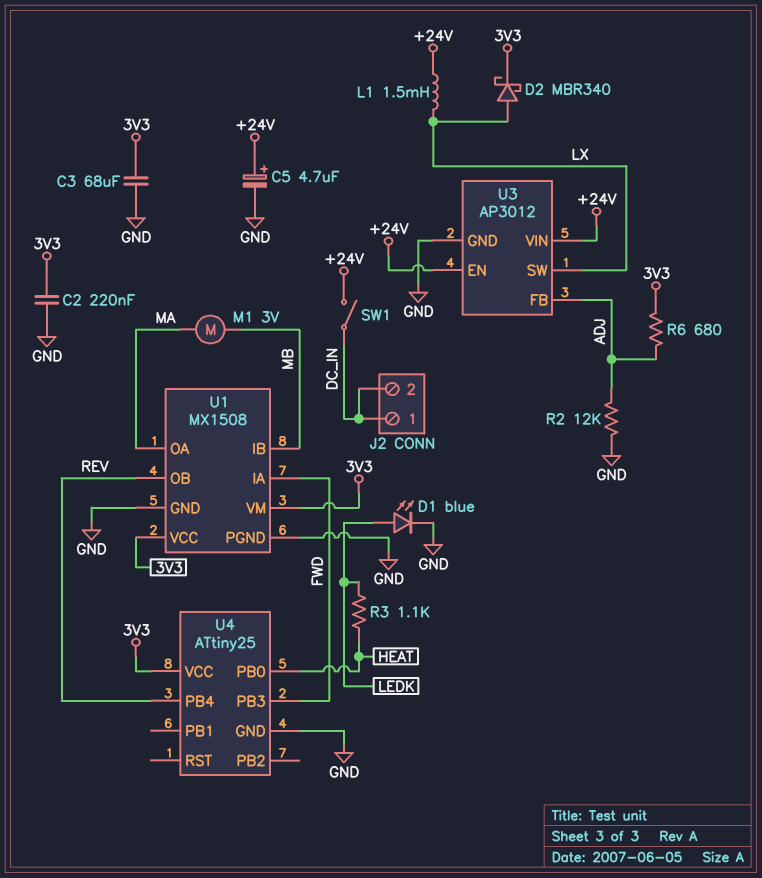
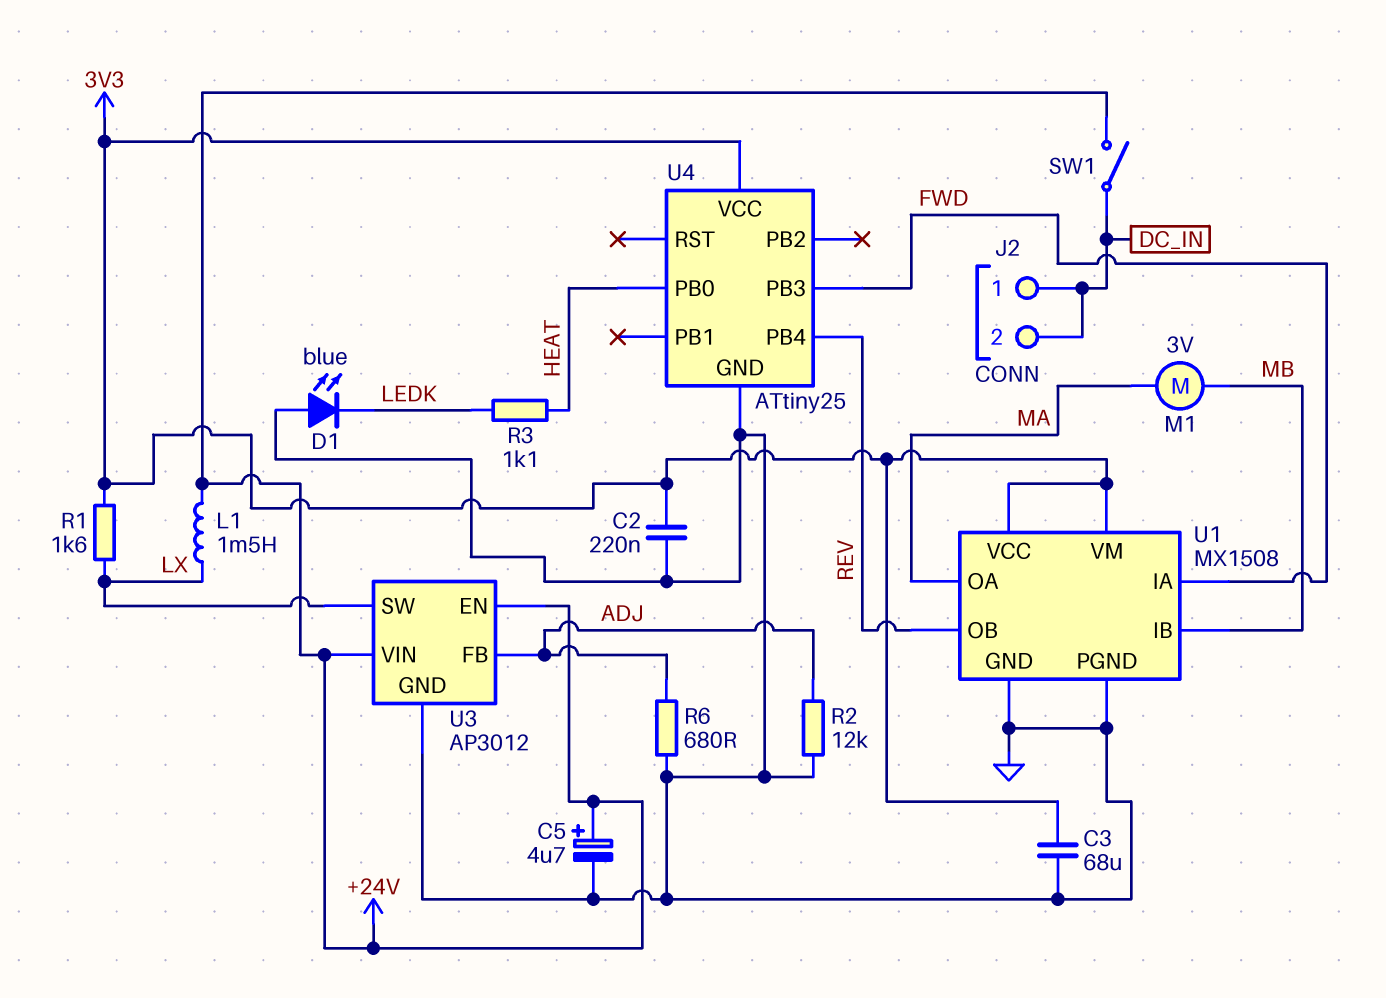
D1: LED blue (A LEDK, K GND) -> LED blue (A GND, K LEDK)
D2: schottky MBR340 (A LX, K 3V3) -> none
R1: none -> 1.6k (3V3, LX)
R6: 680 (3V3, ADJ) -> 680 (ADJ, GND)

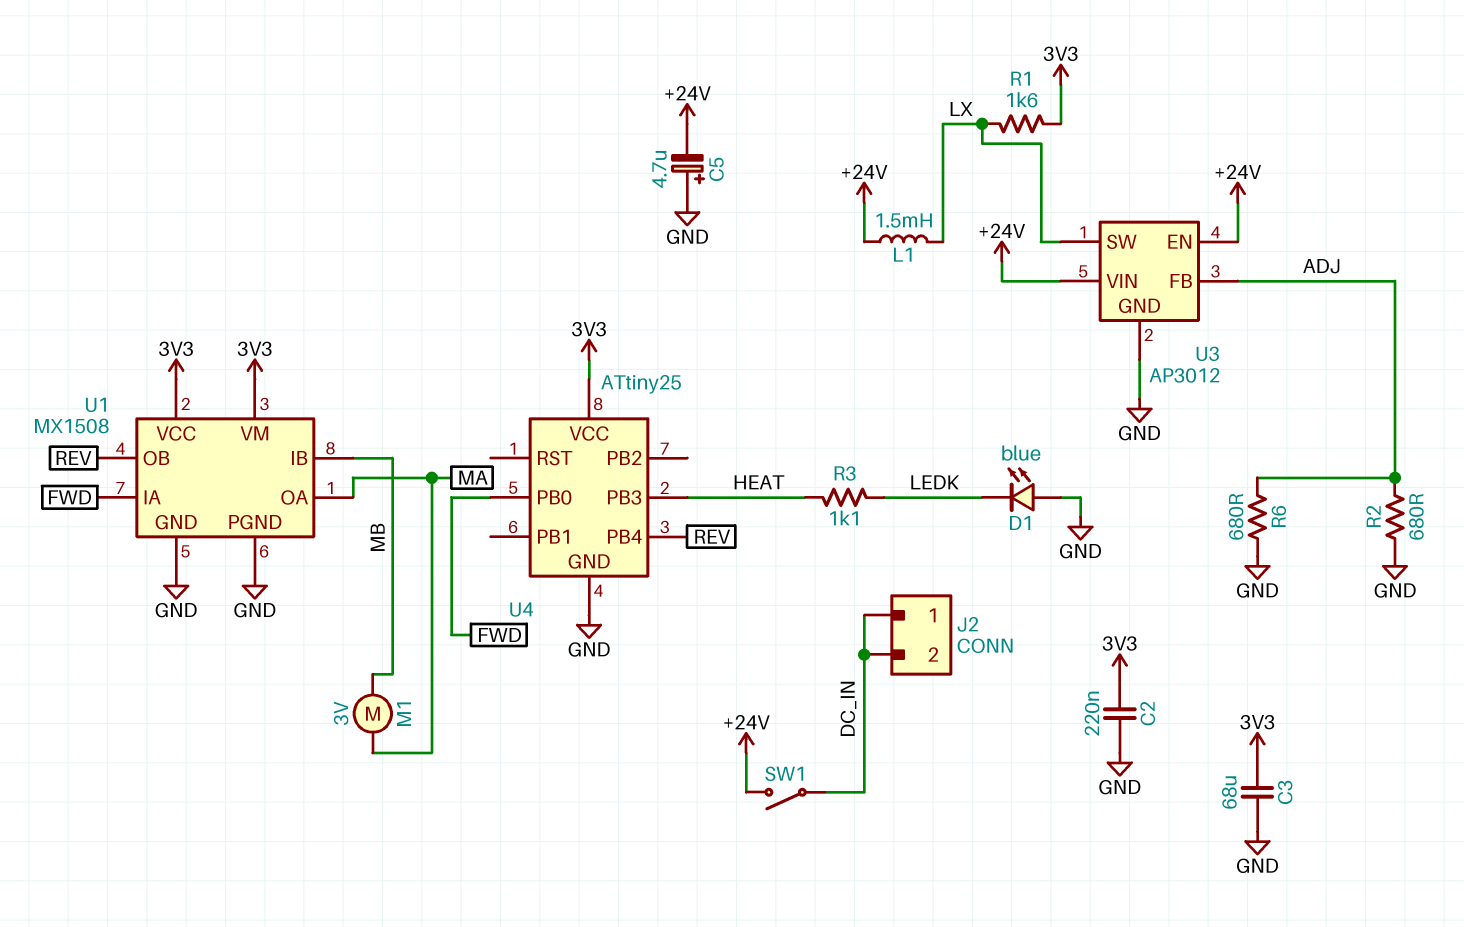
C5: 4.7uF (plus +24V, minus GND) -> 4.7uF (plus GND, minus +24V)
R2: 12k (ADJ, GND) -> 680 (ADJ, GND)
U4 pin PB0: HEAT -> FWD
U4 pin PB3: FWD -> HEAT

